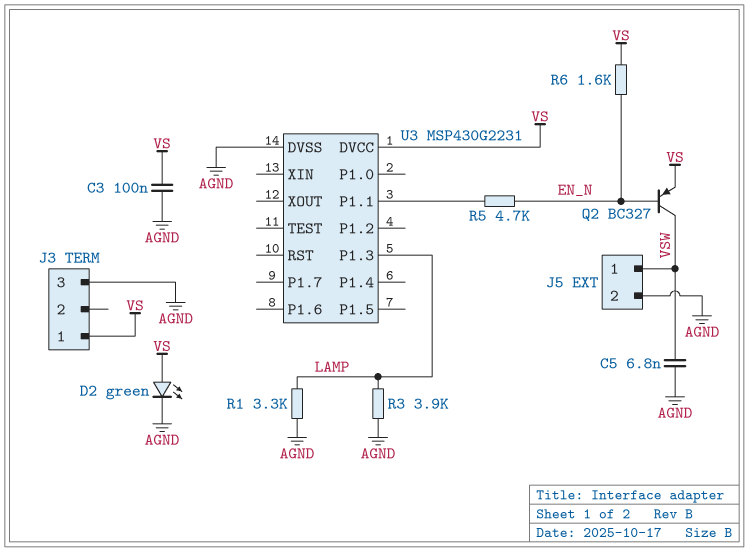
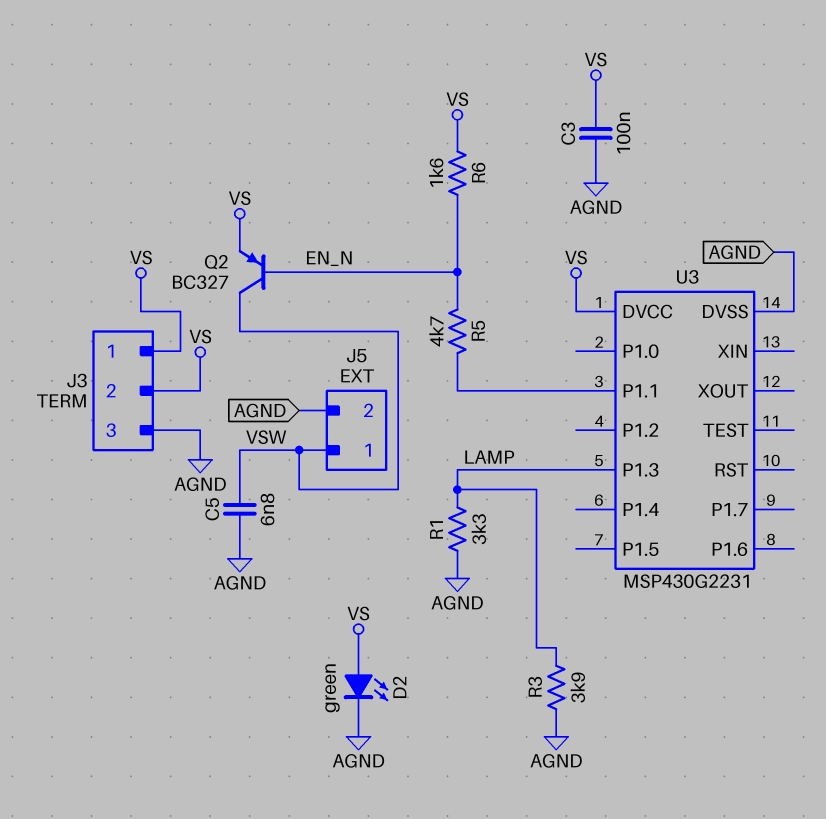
J3 pin 2: none -> VS

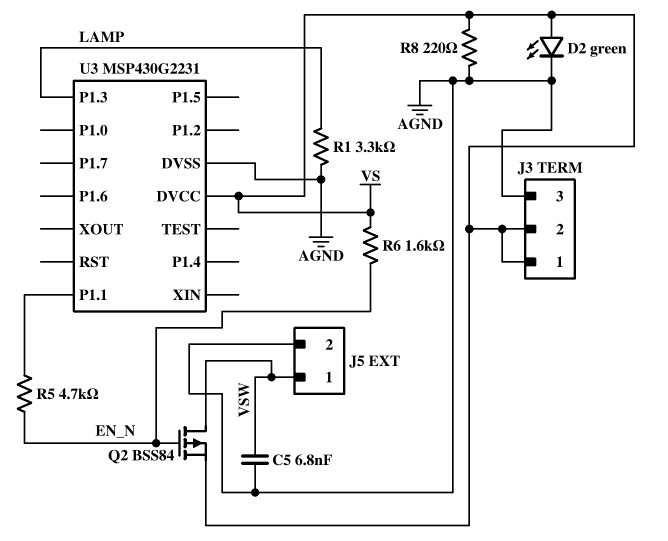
C3: 100nF (AGND, VS) -> none
Q2: PNP BC327 (B EN_N, C VSW, E VS) -> PMOS BSS84 (G EN_N, D VSW, S VS)
R3: 3.9k (AGND, LAMP) -> none
R8: none -> 220 (AGND, VS)

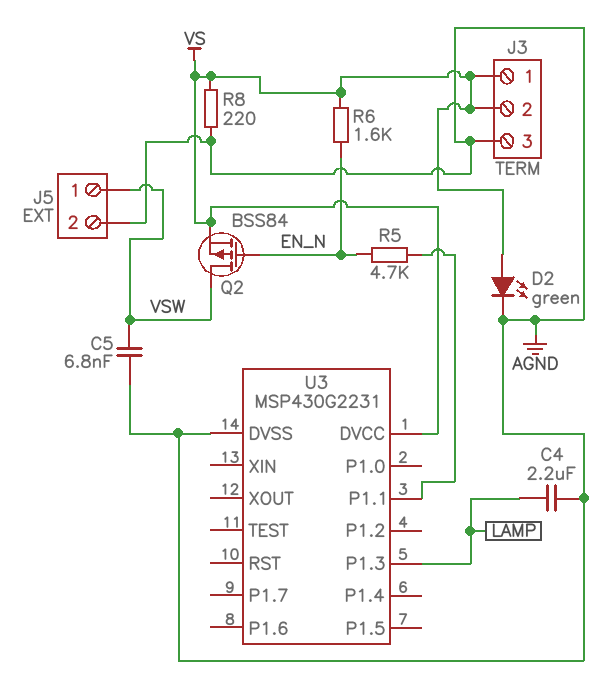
C4: none -> 2.2uF (AGND, LAMP)
R1: 3.3k (AGND, LAMP) -> none

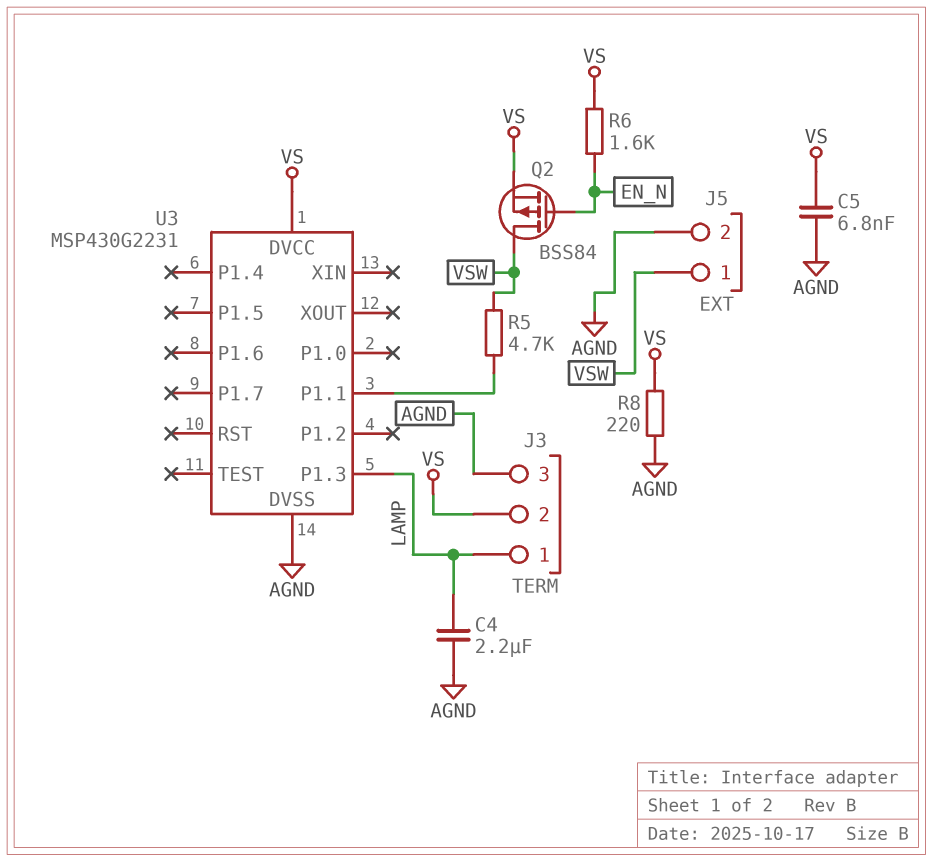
C5: 6.8nF (AGND, VSW) -> 6.8nF (AGND, VS)
D2: LED green (A VS, K AGND) -> none
J3 pin 1: VS -> LAMP
R5: 4.7k (EN_N, U3/P1.1) -> 4.7k (U3/P1.1, VSW)

